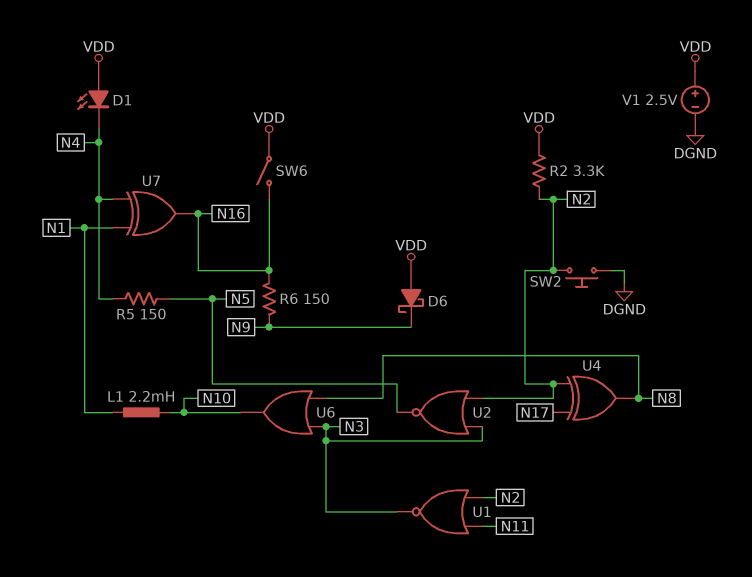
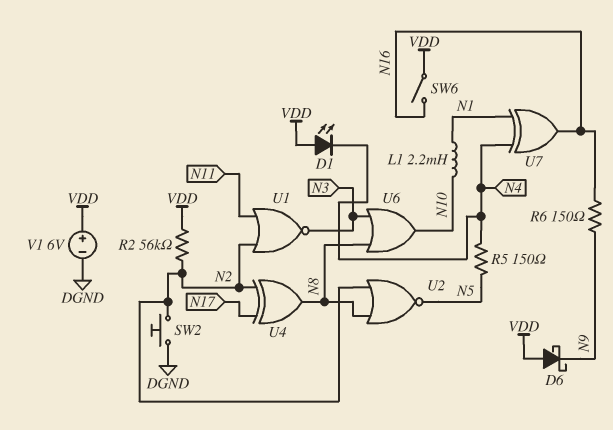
R2: 3.3k (N2, VDD) -> 56k (N2, VDD)
U2: NOR (in N2, in N3, out N5) -> NOR (in N2, in N8, out N5)
V1: 2.5V (plus VDD, minus DGND) -> 6V (plus VDD, minus DGND)

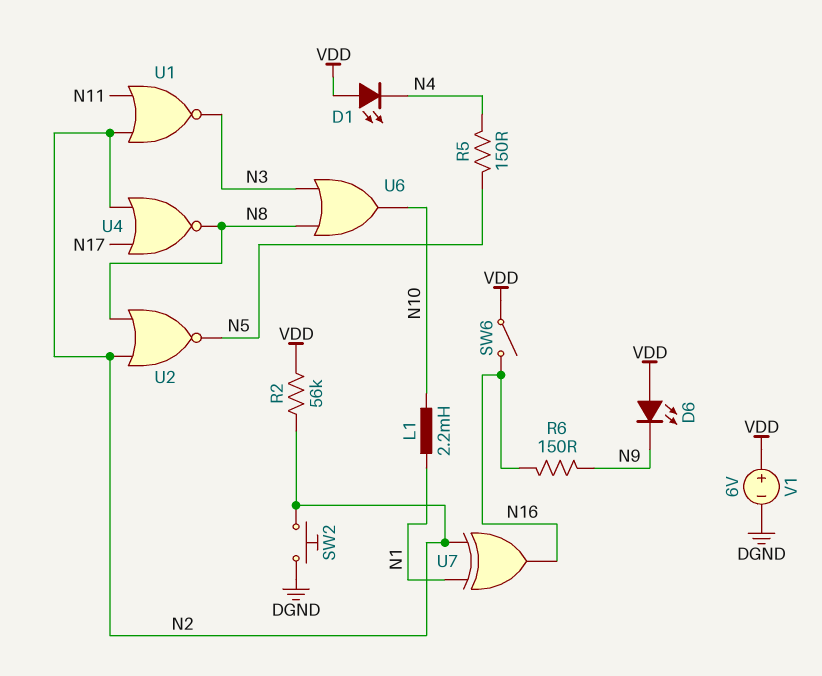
D6: schottky (A VDD, K N9) -> LED (A VDD, K N9)
U4: XOR (in N2, in N17, out N8) -> NOR (in N2, in N17, out N8)
U7: XOR (in N1, in N4, out N16) -> XOR (in N1, in N2, out N16)

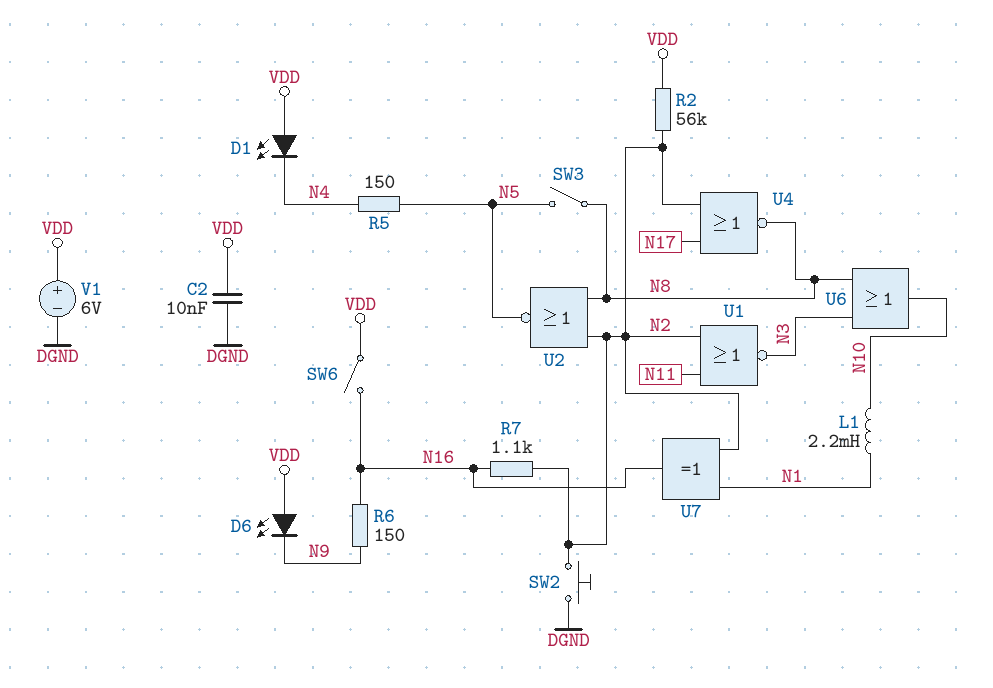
C2: none -> 10nF (DGND, VDD)
R7: none -> 1.1k (N2, N16)
SW3: none -> switch (N5, N8)

